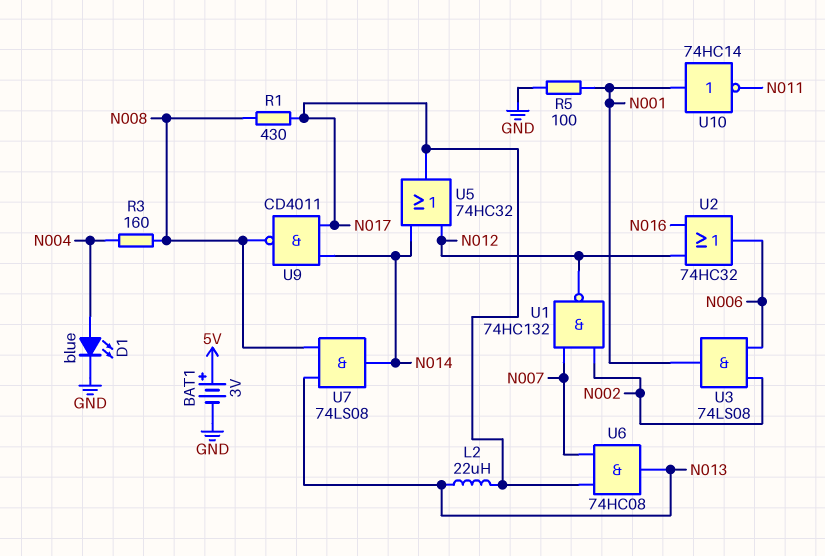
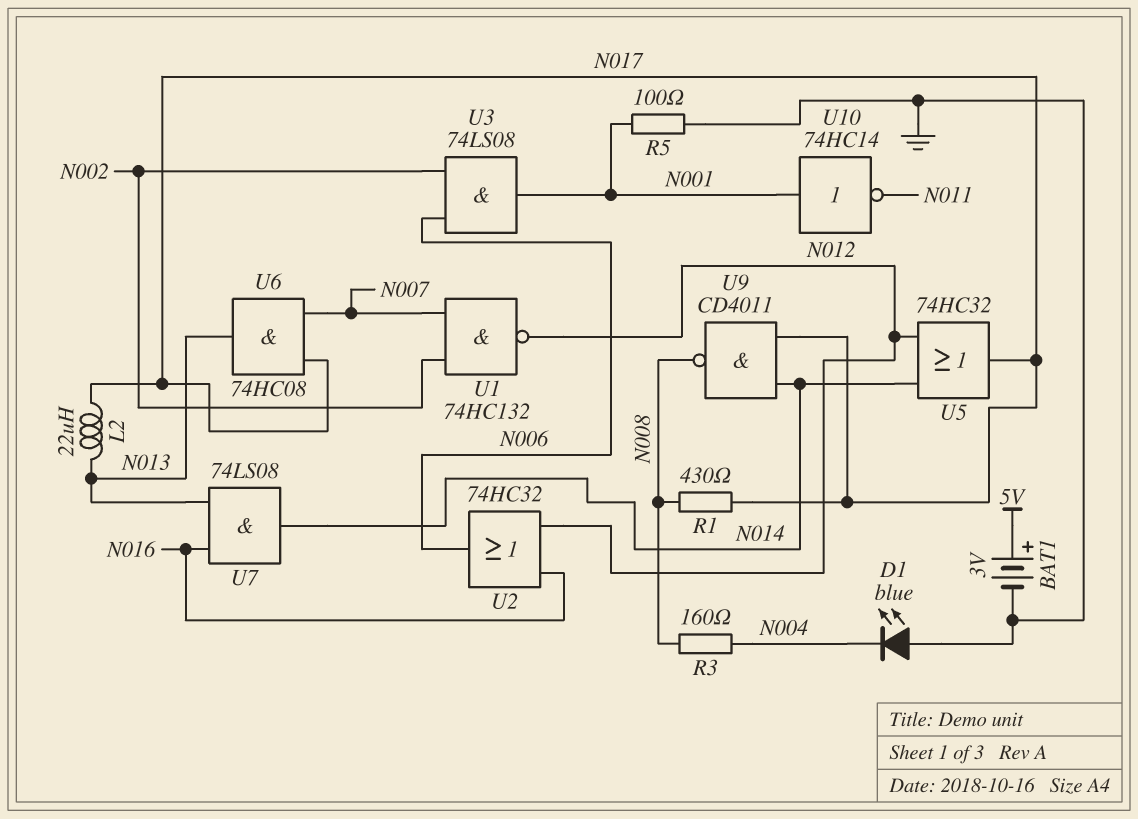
D1: LED blue (A N004, K GND) -> LED blue (A GND, K N004)
U7: AND 74LS08 (in N008, in N013, out N014) -> AND 74LS08 (in N013, in N016, out N014)

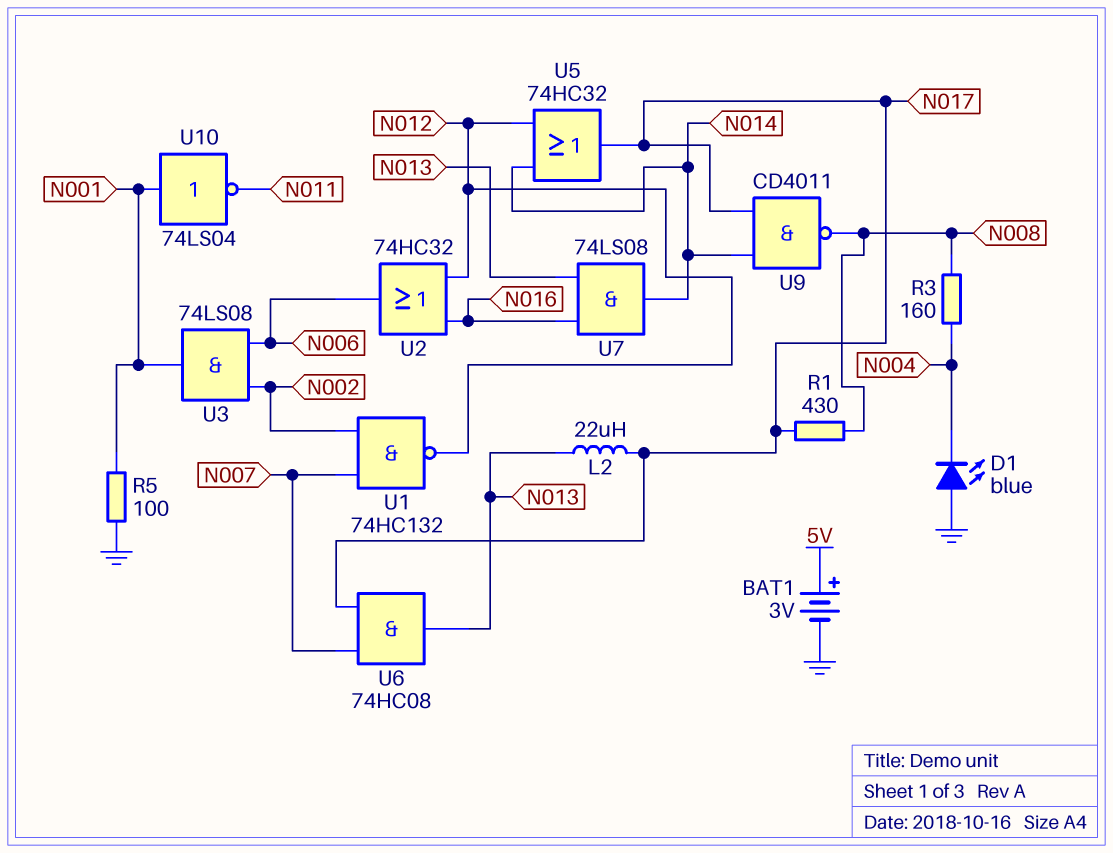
U10: NOT 74HC14 (in N001, out N011) -> NOT 74LS04 (in N001, out N011)

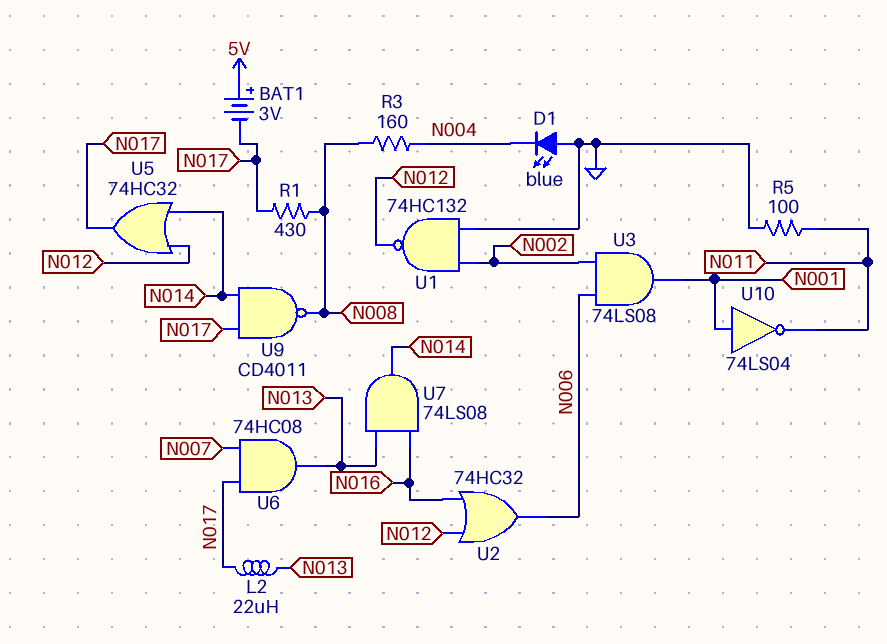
BAT1: 3V (plus 5V, minus GND) -> 3V (plus 5V, minus N017)
R5: 100 (GND, N001) -> 100 (GND, N011)
U1: NAND 74HC132 (in N002, in N007, out N012) -> NAND 74HC132 (in GND, in N002, out N012)

